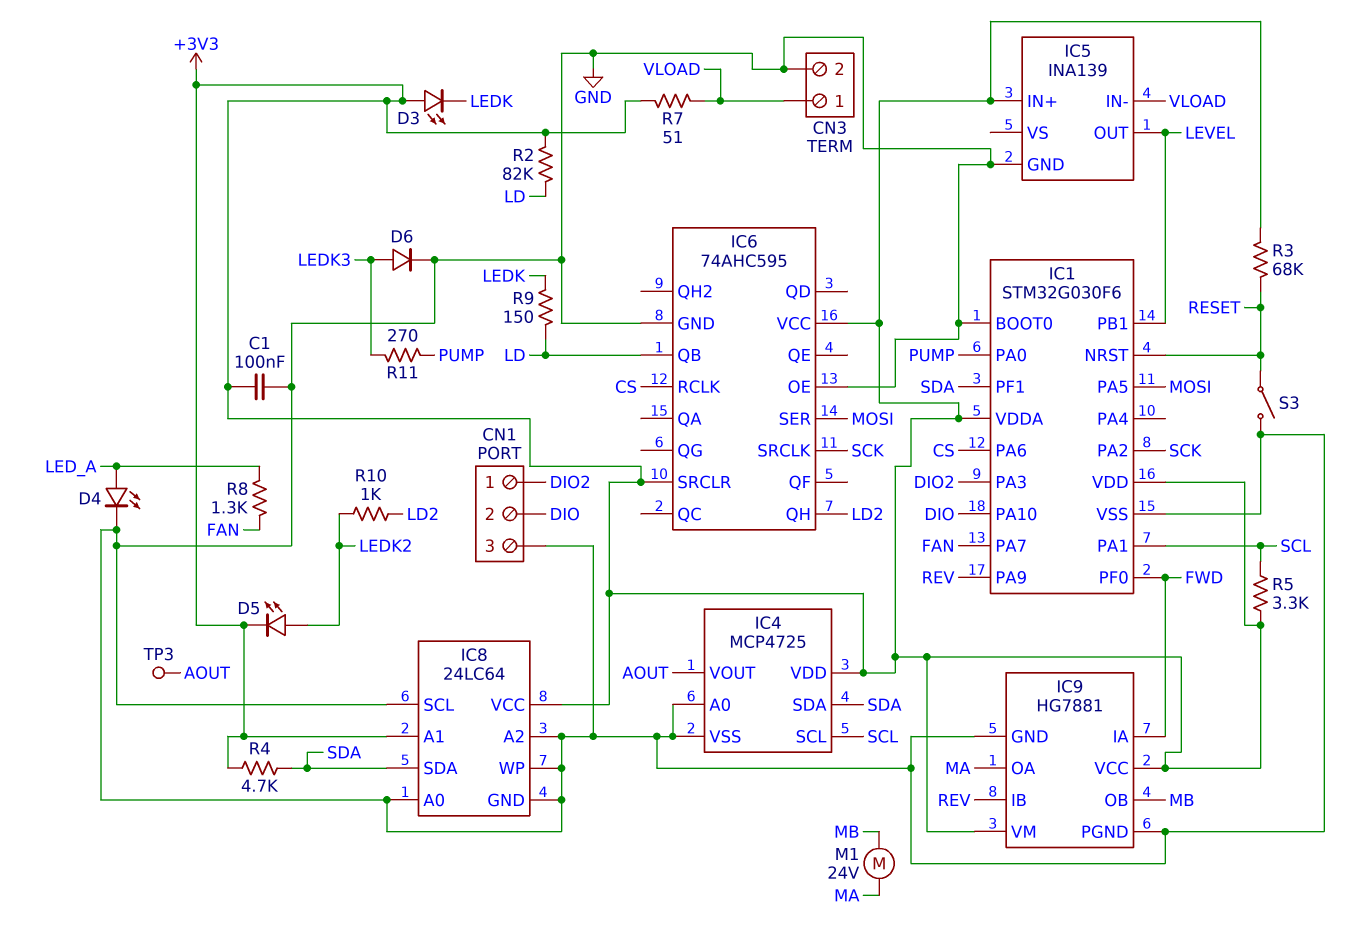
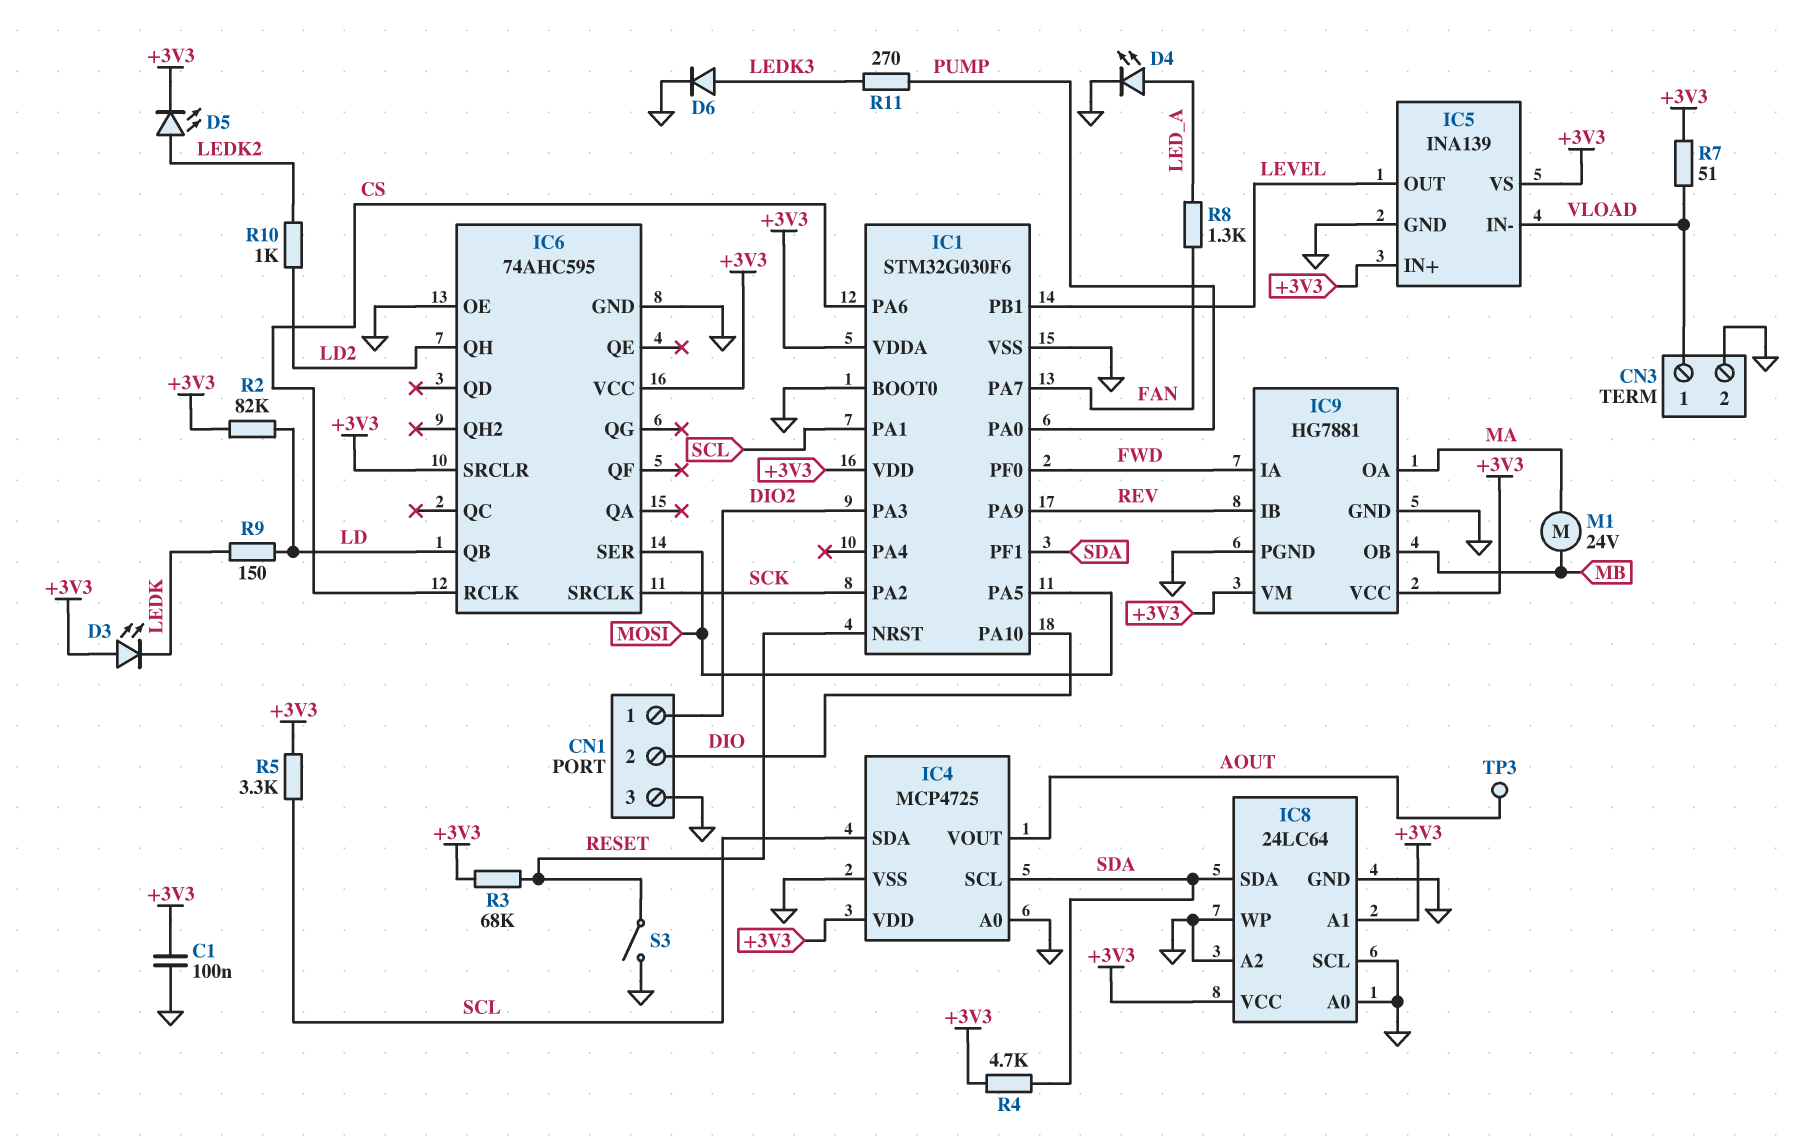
IC4 pin SCL: SCL -> SDA
IC4 pin SDA: SDA -> SCL
IC5 pin VS: none -> +3V3

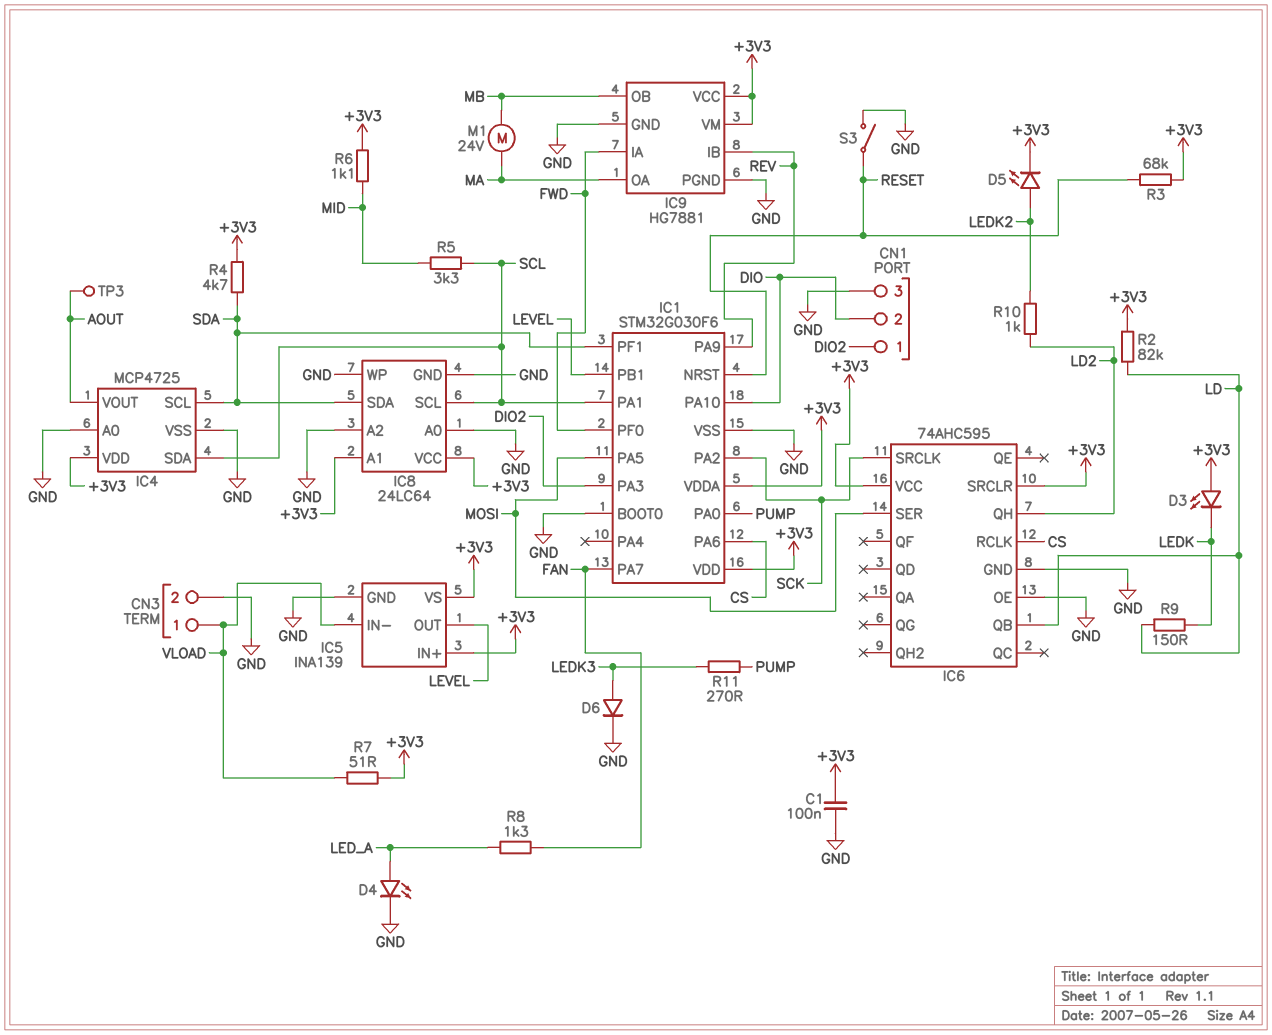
IC8 pin SCL: GND -> SCL
R5: 3.3k (+3V3, SCL) -> 3.3k (MID, SCL)
R6: none -> 1.1k (+3V3, MID)

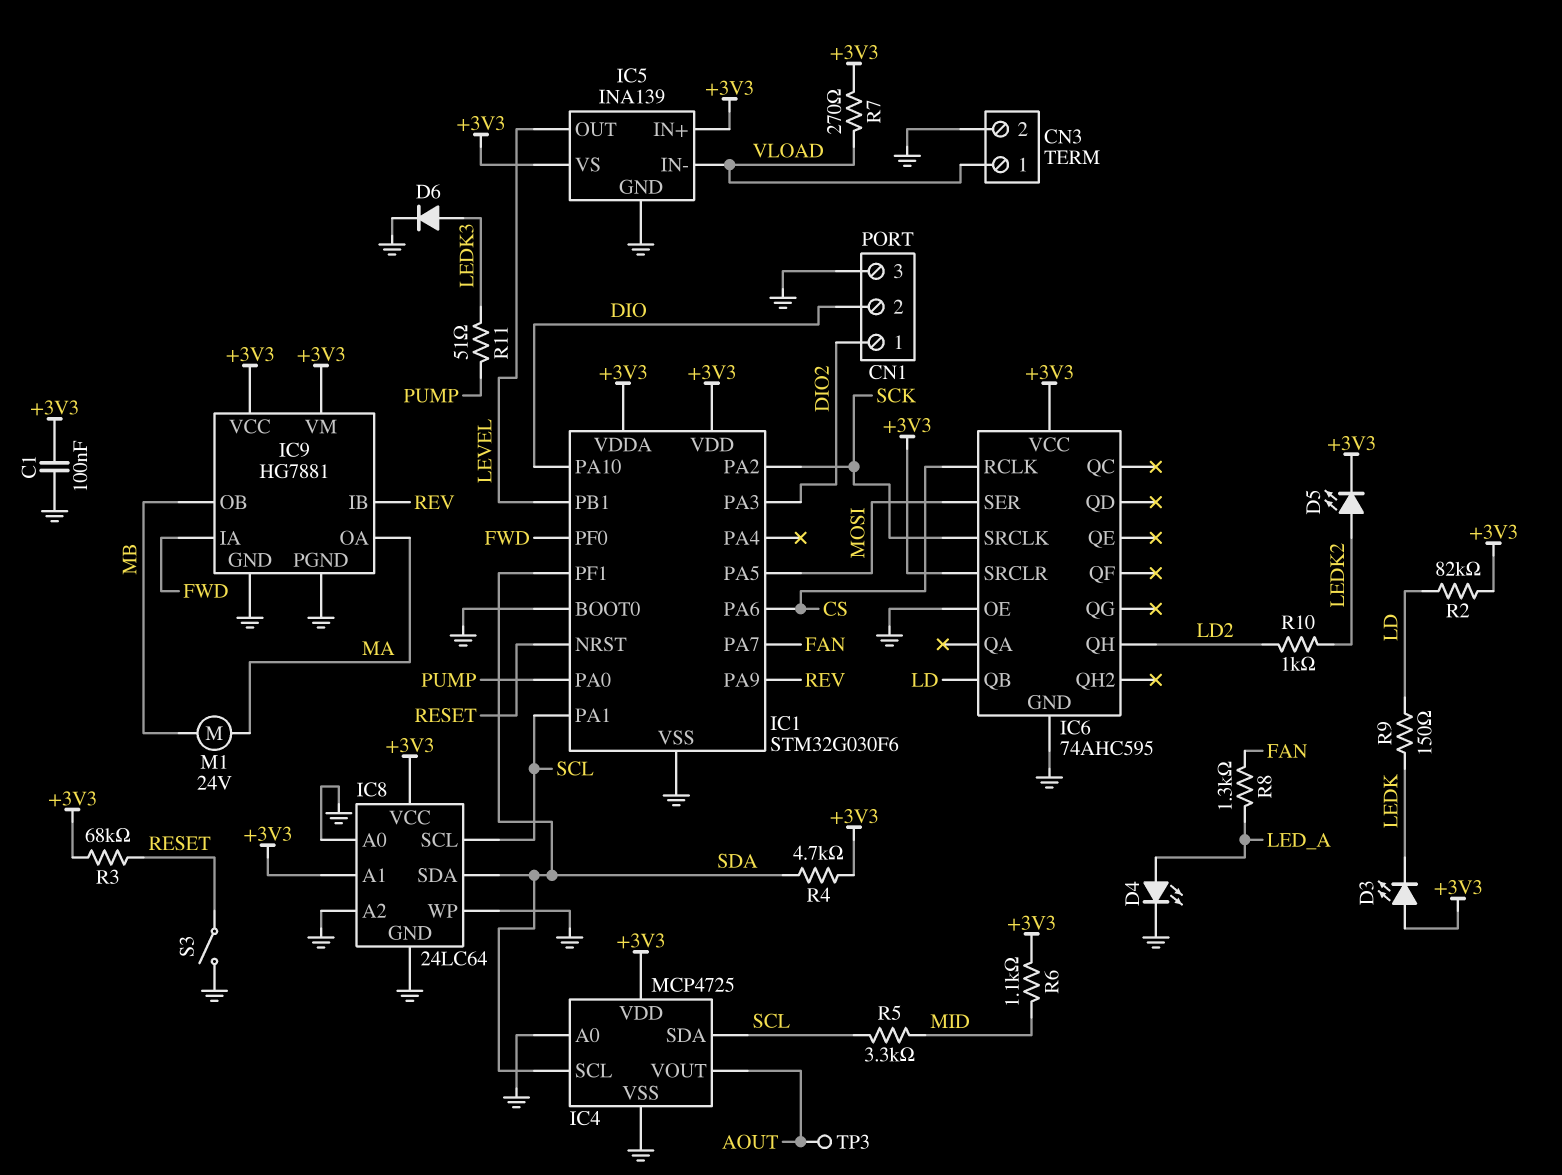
R7: 51 (+3V3, VLOAD) -> 270 (+3V3, VLOAD)
R11: 270 (LEDK3, PUMP) -> 51 (LEDK3, PUMP)

